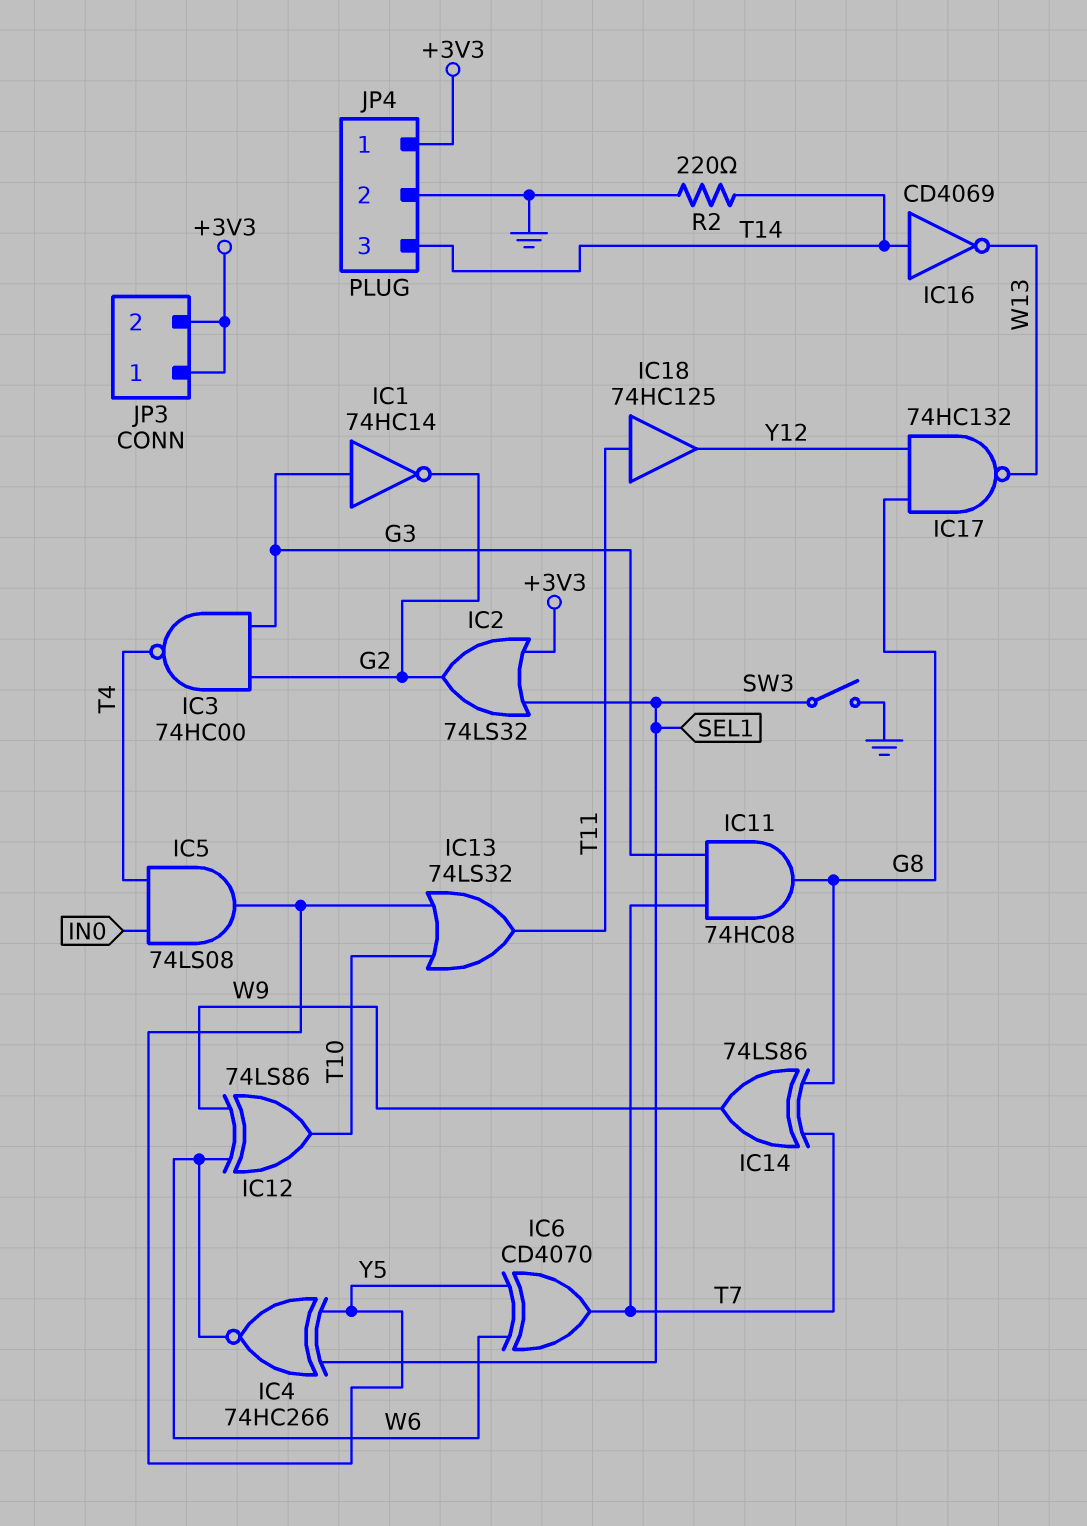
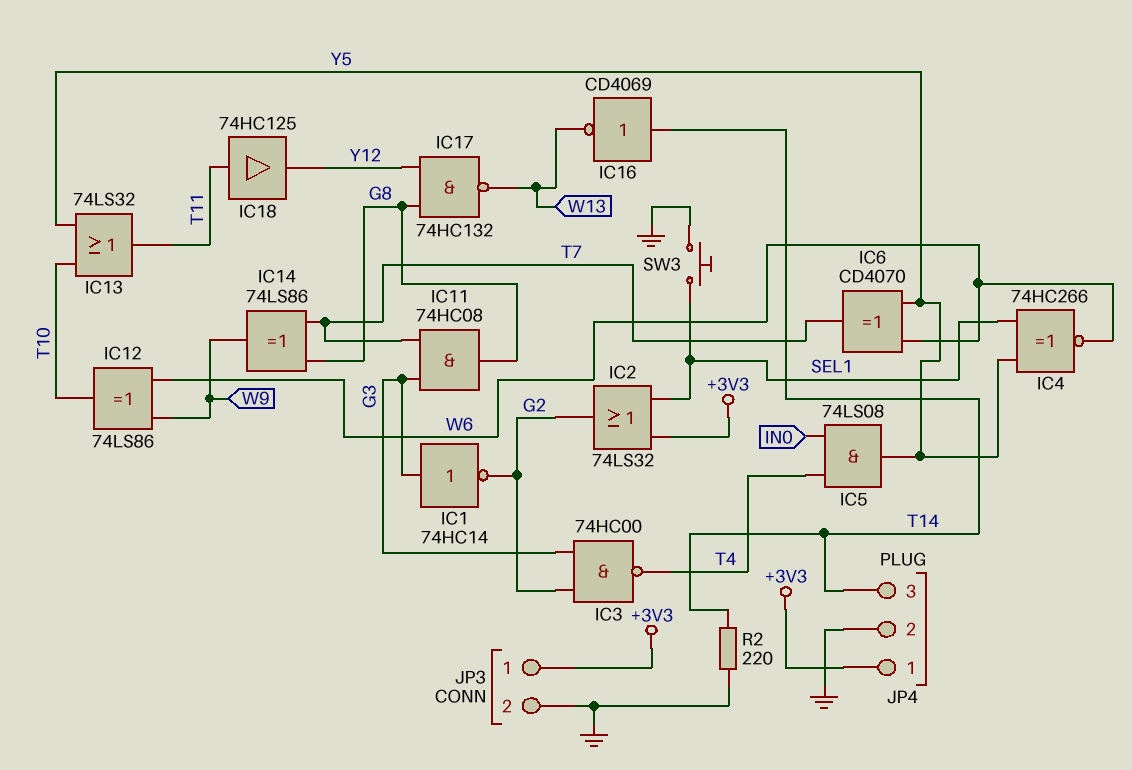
JP3 pin 2: +3V3 -> GND
SW3: switch (GND, SEL1) -> button (GND, SEL1)

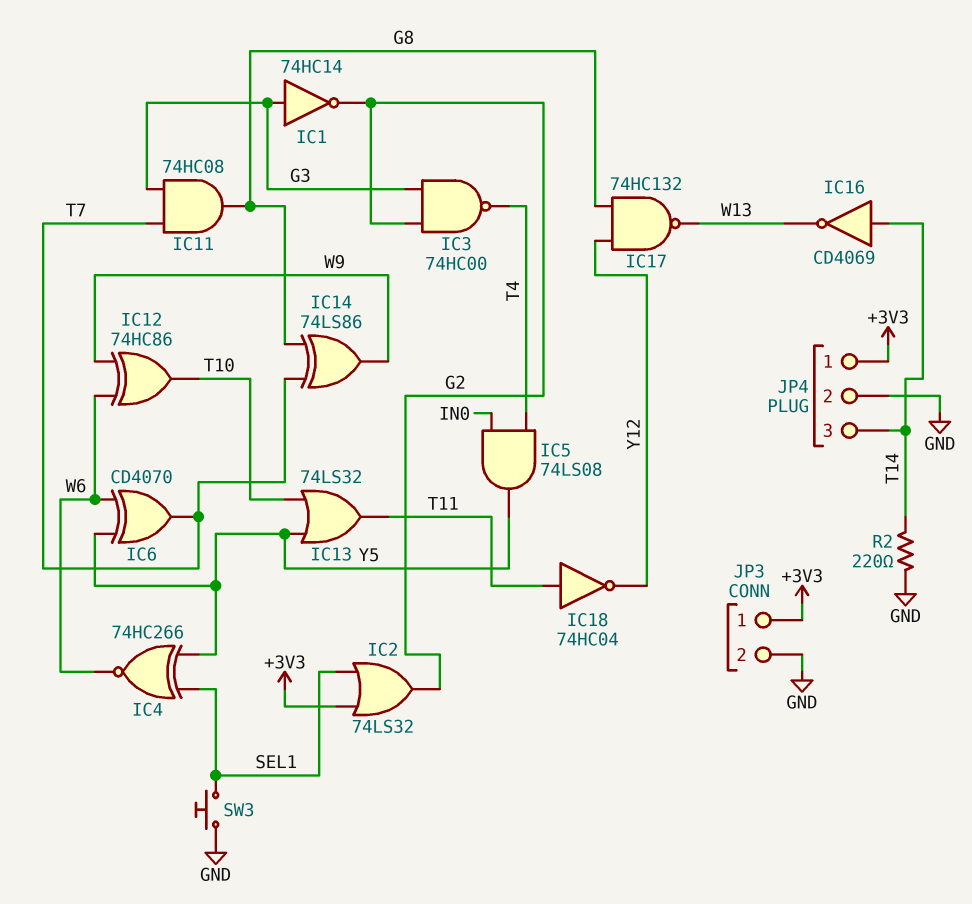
IC12: XOR 74LS86 (in W6, in W9, out T10) -> XOR 74HC86 (in W6, in W9, out T10)
IC18: buffer 74HC125 (in T11, out Y12) -> NOT 74HC04 (in T11, out Y12)

